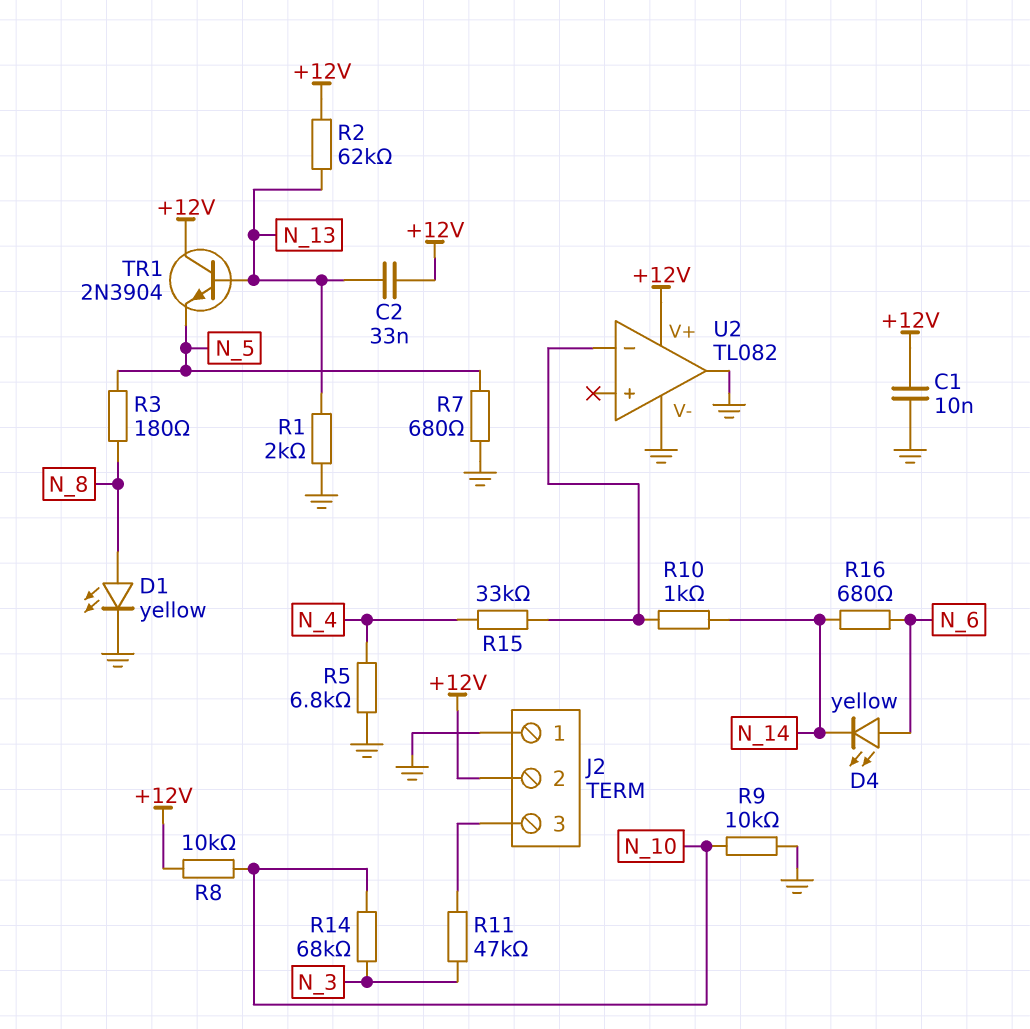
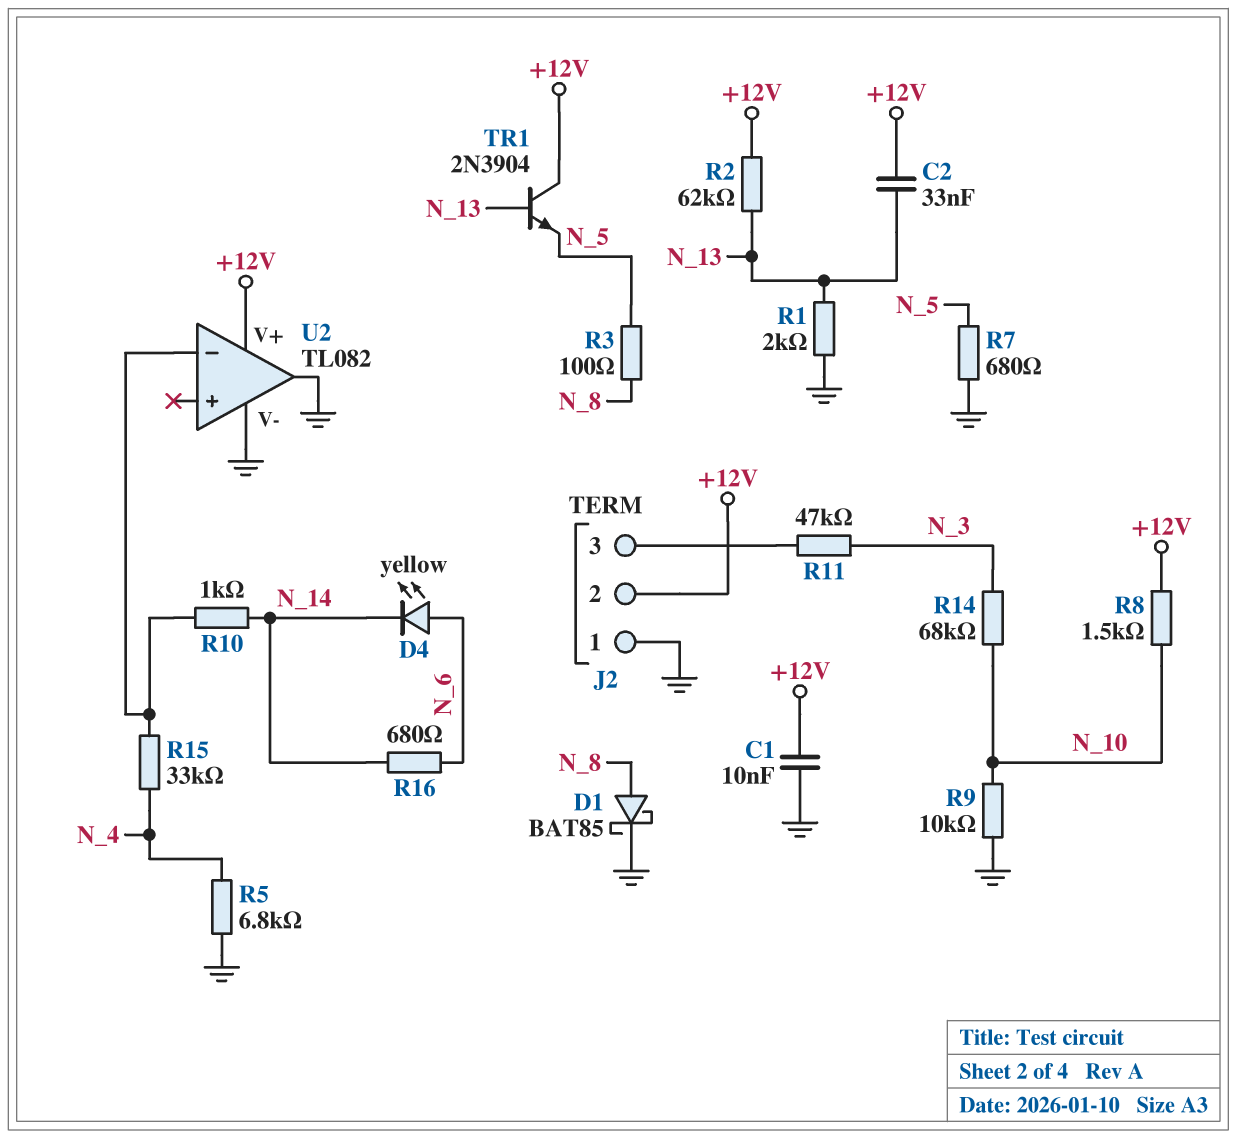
D1: LED yellow (A N_8, K GND) -> schottky BAT85 (A N_8, K GND)
R3: 180 (N_5, N_8) -> 100 (N_5, N_8)
R8: 10k (+12V, N_10) -> 1.5k (+12V, N_10)

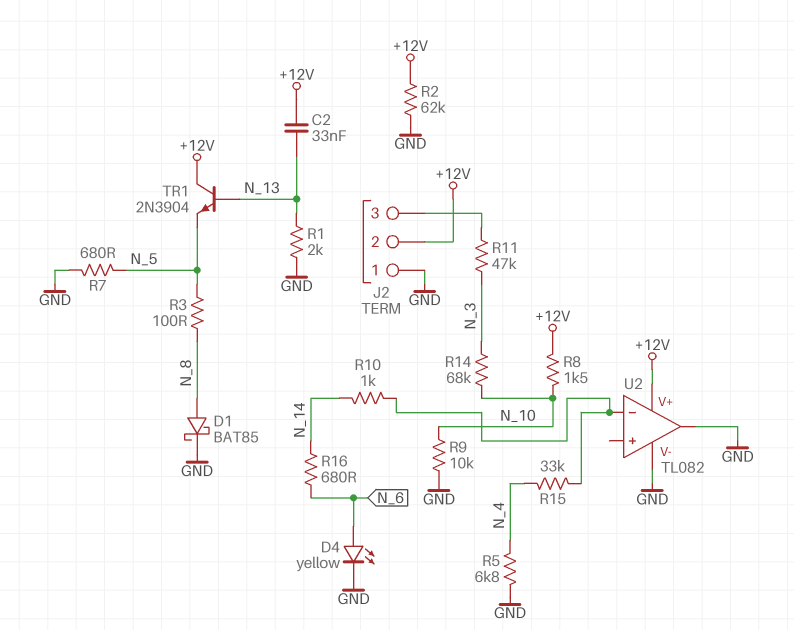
C1: 10nF (+12V, GND) -> none
D4: LED yellow (A N_6, K N_14) -> LED yellow (A N_6, K GND)
R2: 62k (+12V, N_13) -> 62k (+12V, GND)

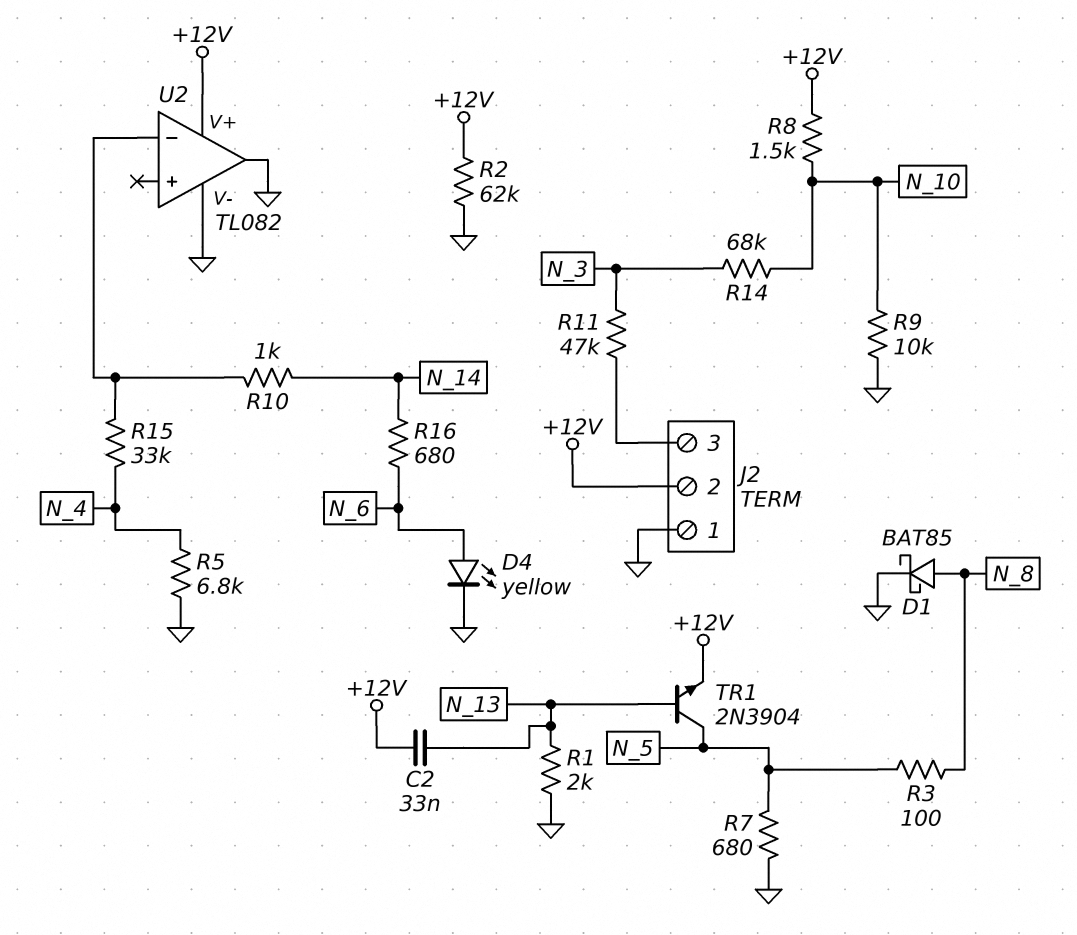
TR1: NPN 2N3904 (B N_13, C +12V, E N_5) -> NPN 2N3904 (B N_13, C N_5, E +12V)

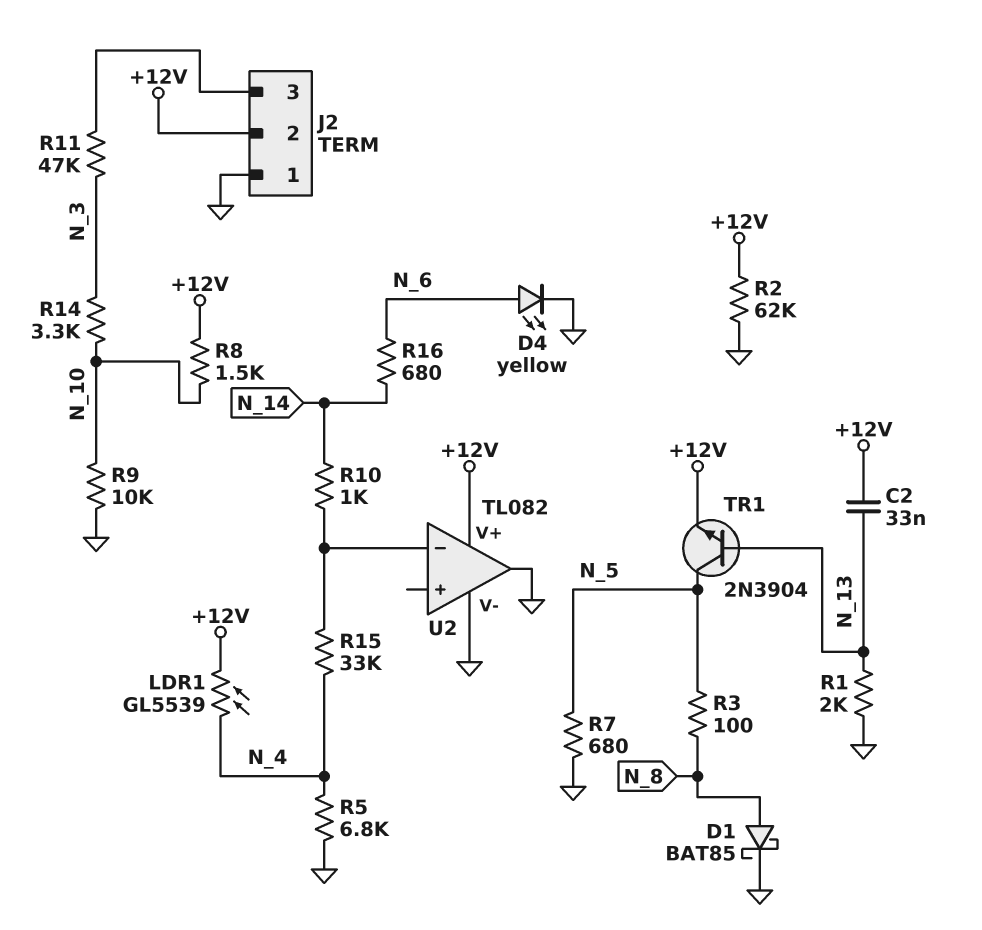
LDR1: none -> GL5539 (+12V, N_4)
R14: 68k (N_3, N_10) -> 3.3k (N_3, N_10)

